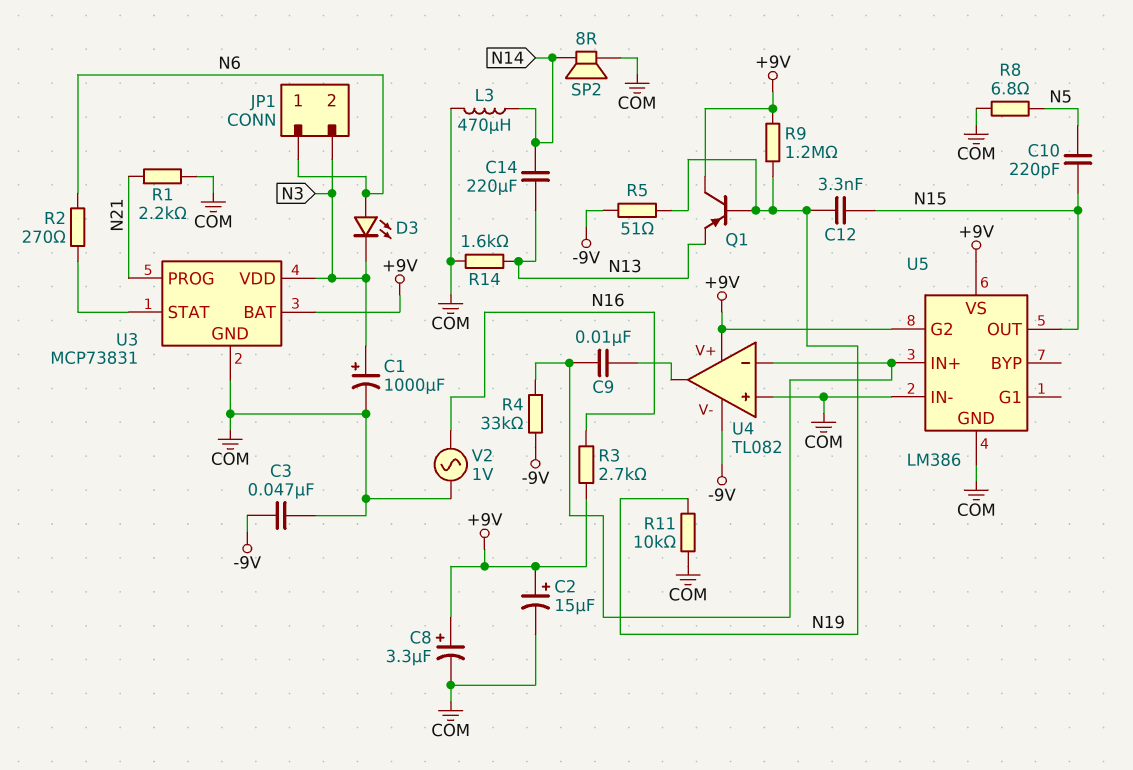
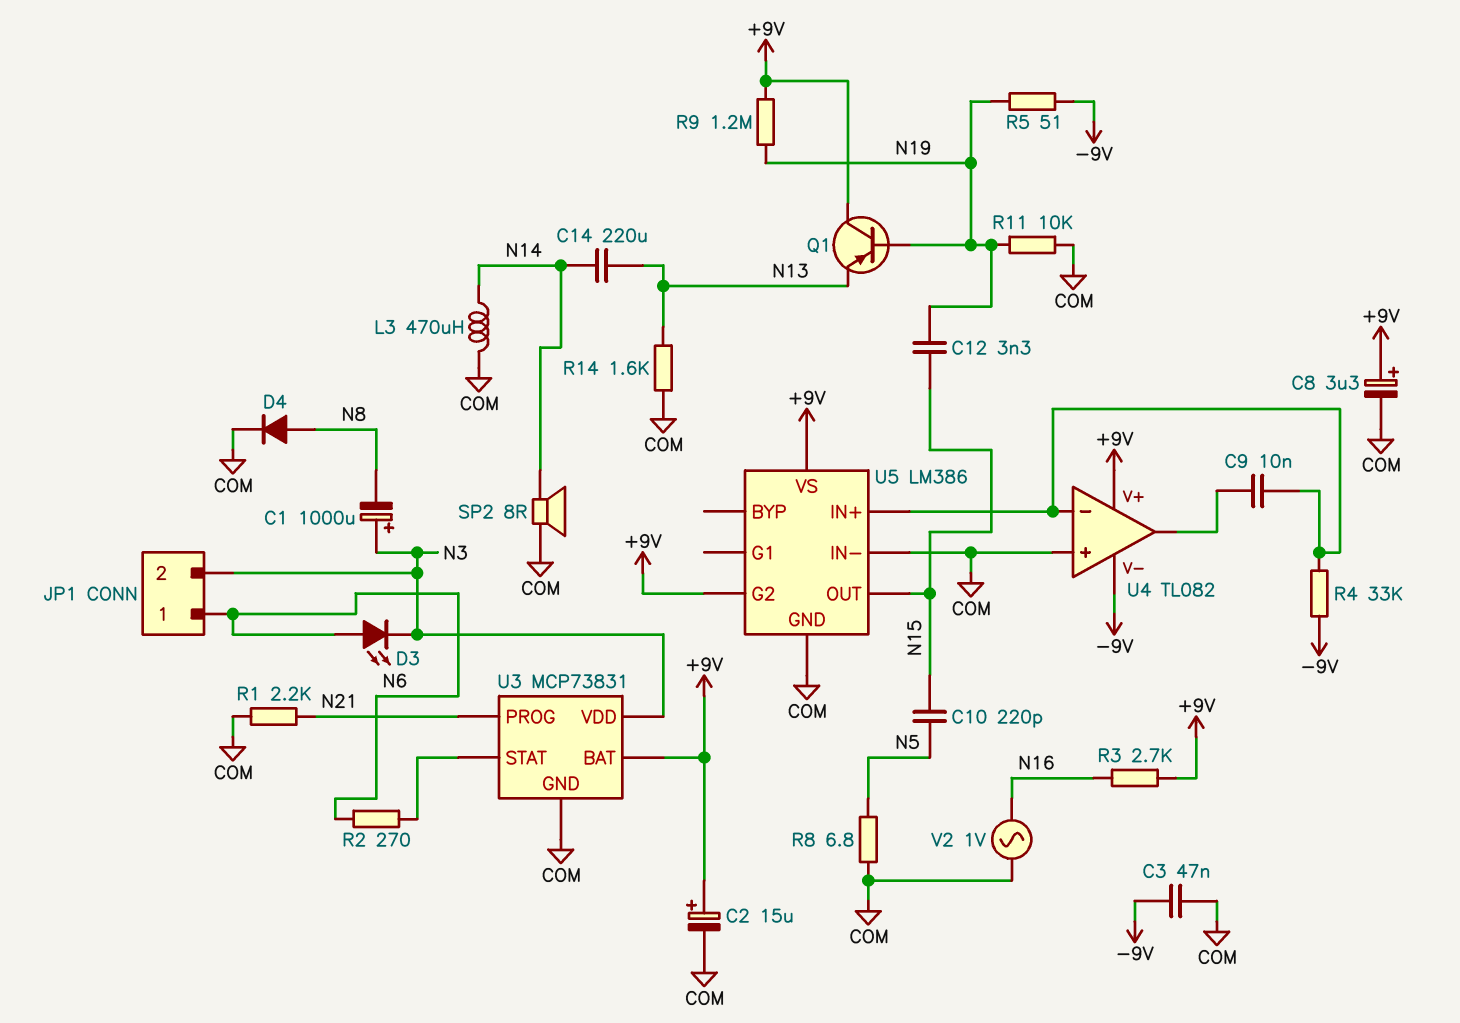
C1: 1000uF (plus N3, minus COM) -> 1000uF (plus N3, minus N8)
D4: none -> diode (A N8, K COM)

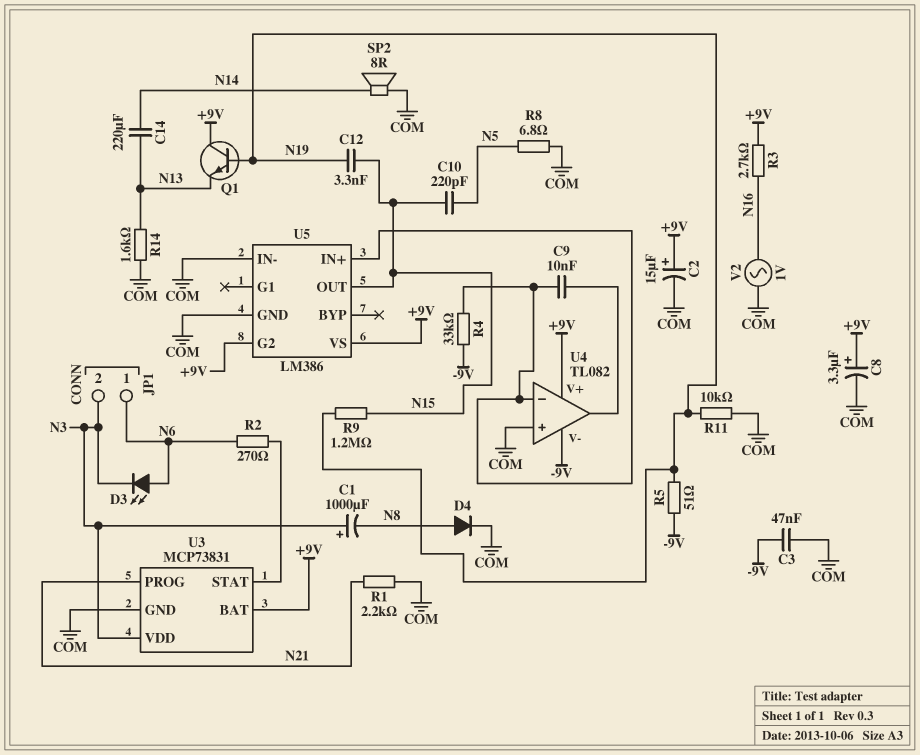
L3: 470uH (COM, N14) -> none
Q1: PNP (B N19, C +9V, E N13) -> NPN (B N19, C +9V, E N13)
R9: 1.2M (+9V, N19) -> 1.2M (N15, N19)

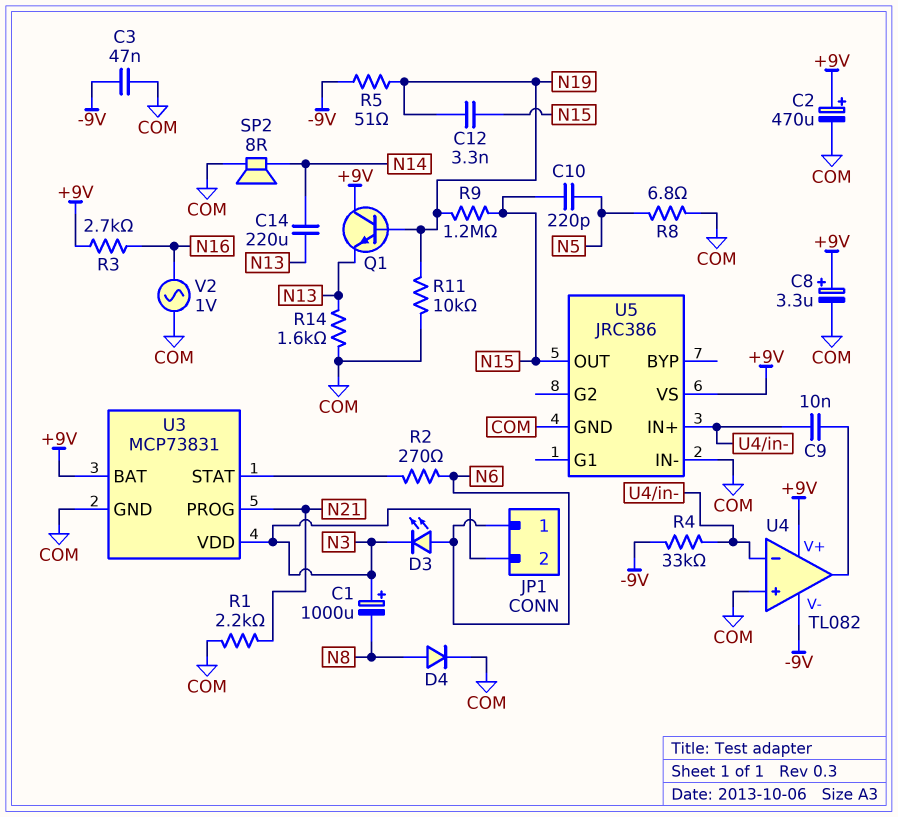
C2: 15uF (plus +9V, minus COM) -> 470uF (plus +9V, minus COM)
U5: LM386 -> JRC386
U5 pin G2: +9V -> none

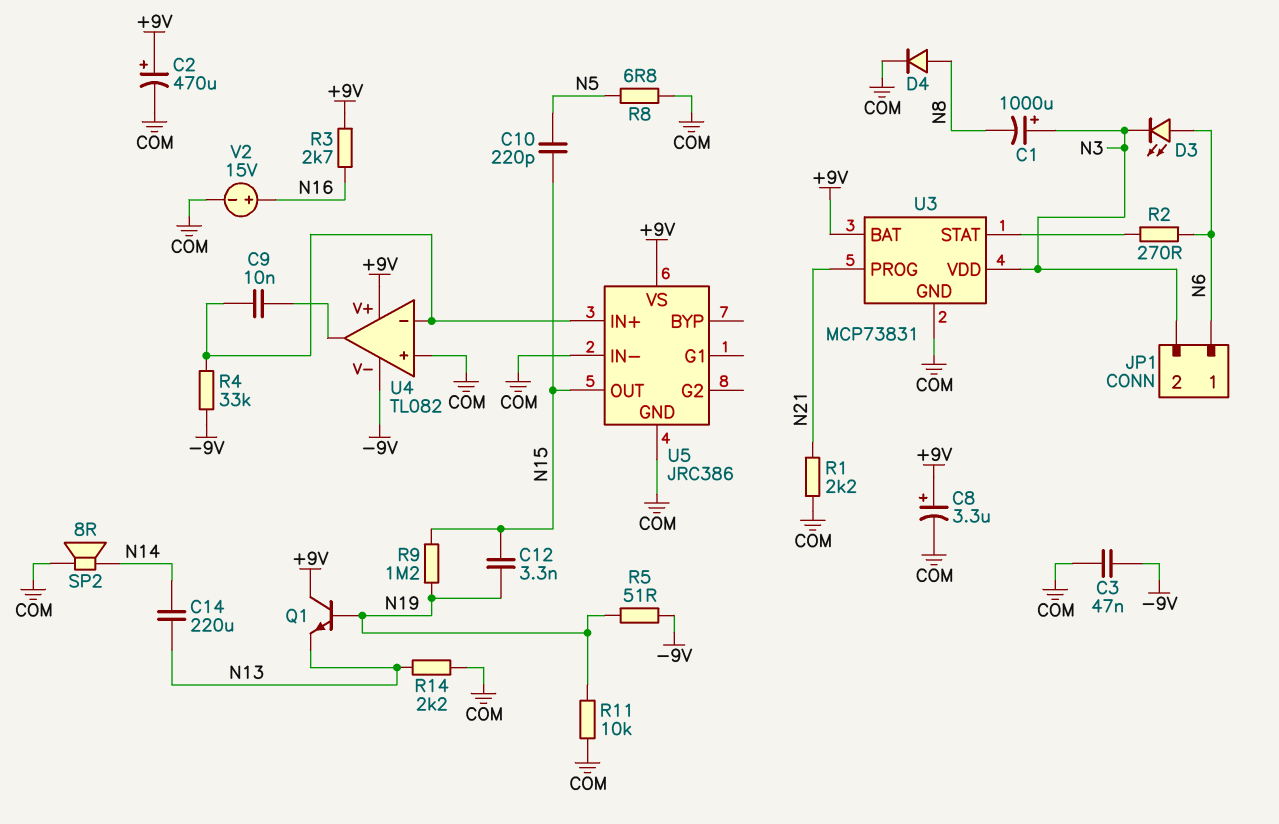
R14: 1.6k (COM, N13) -> 2.2k (COM, N13)
V2: AC 1V (COM, N16) -> 15V (plus N16, minus COM)

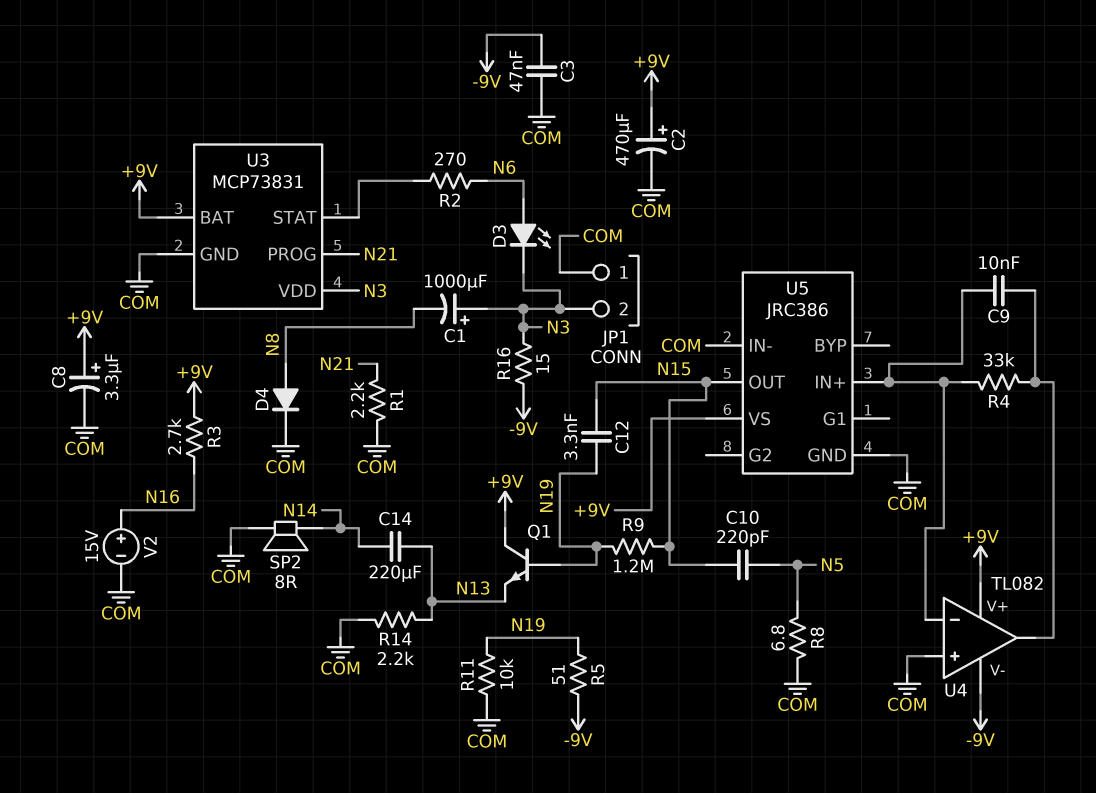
JP1 pin 1: N6 -> COM
R4: 33k (-9V, U4/in-) -> 33k (U4/in-, U4/out)
R16: none -> 15 (-9V, N3)

